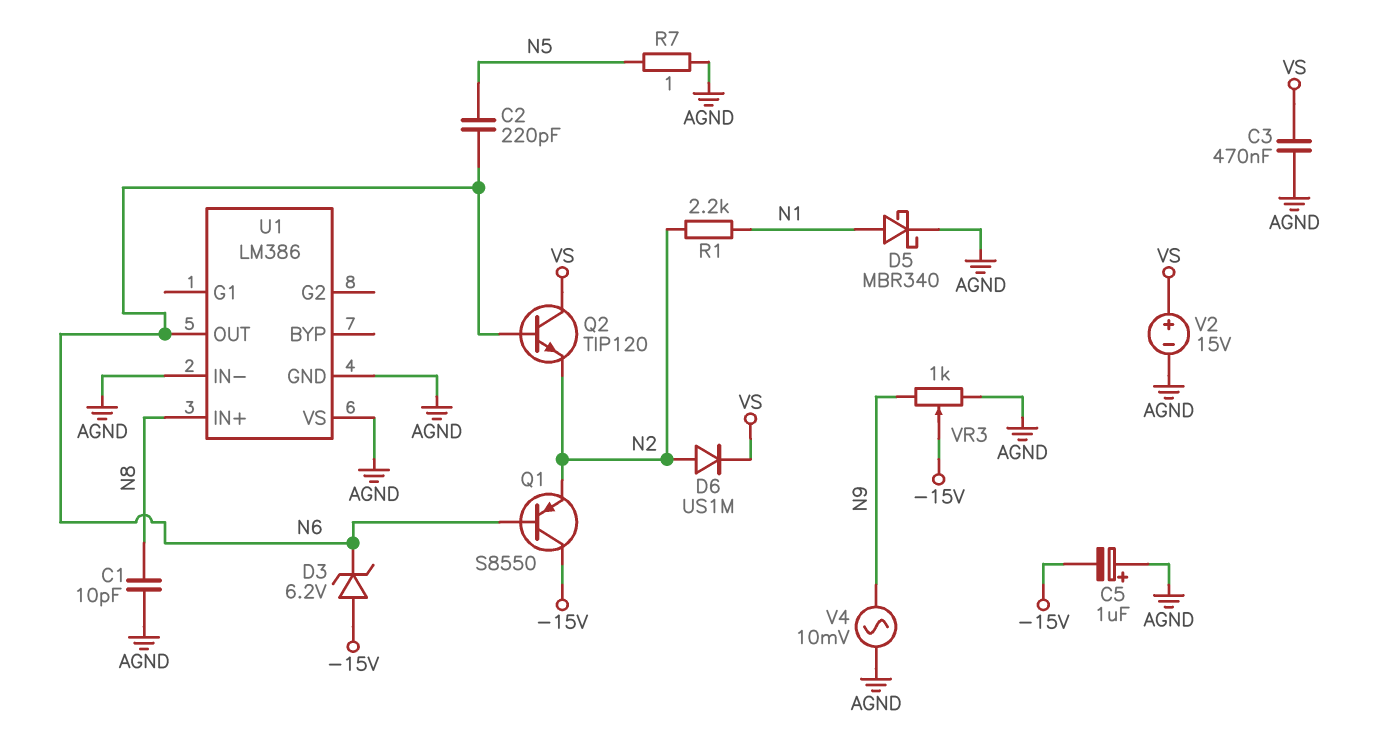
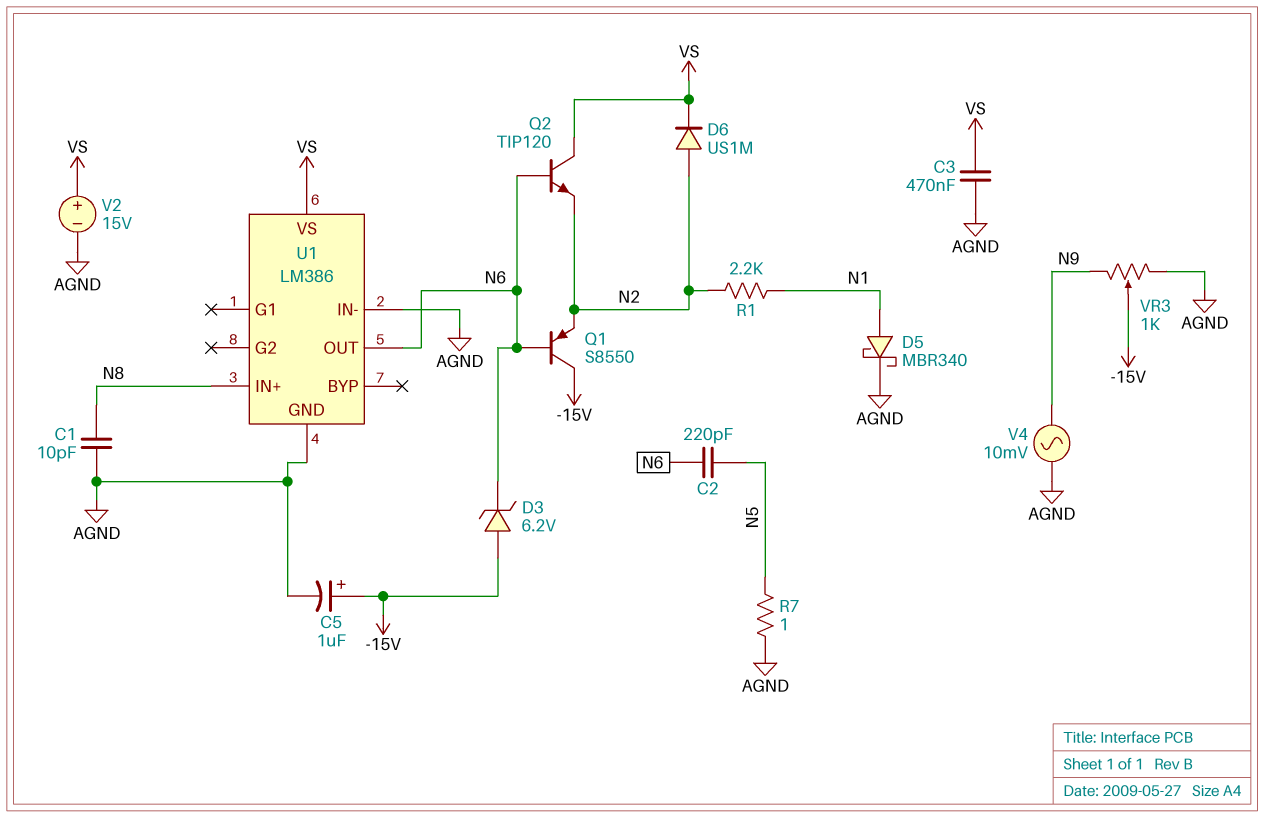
C5: 1uF (plus AGND, minus -15V) -> 1uF (plus -15V, minus AGND)
U1 pin VS: AGND -> VS

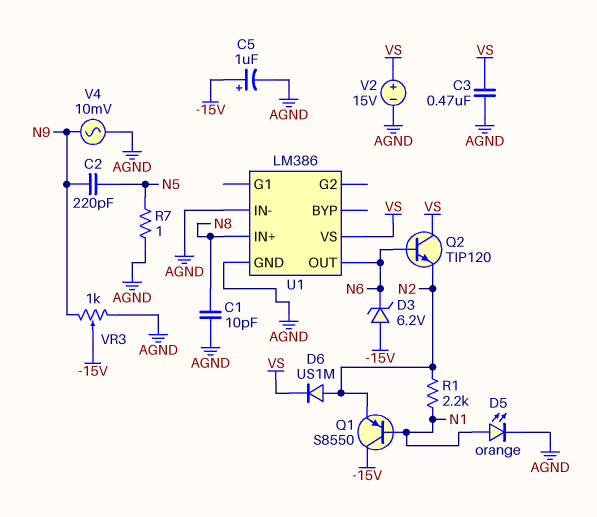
C2: 220pF (N5, N6) -> 220pF (N5, N9)
D5: schottky MBR340 (A N1, K AGND) -> LED orange (A N1, K AGND)
Q1: PNP S8550 (B N6, C -15V, E N2) -> PNP S8550 (B N1, C -15V, E N2)

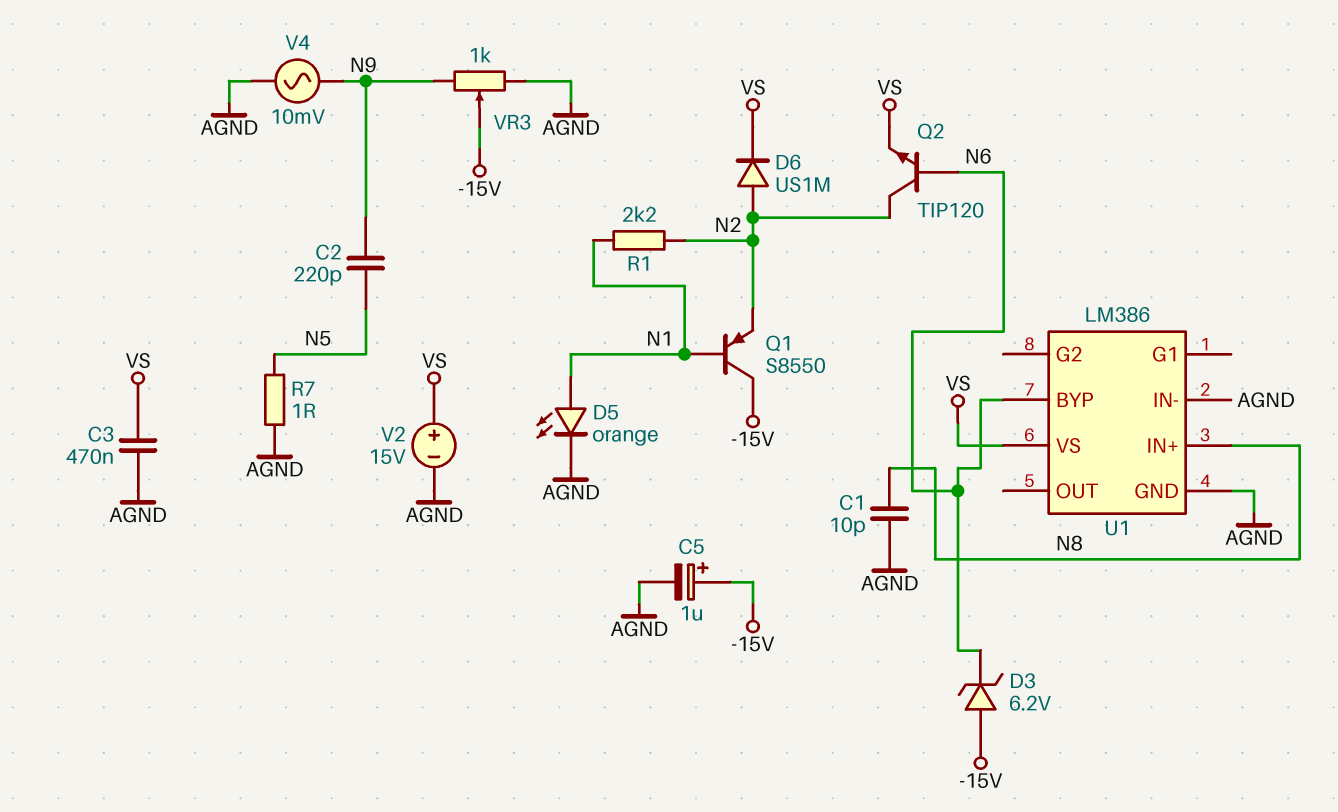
Q2: NPN TIP120 (B N6, C VS, E N2) -> NPN TIP120 (B N6, C N2, E VS)
U1 pin BYP: none -> N6
U1 pin OUT: N6 -> none

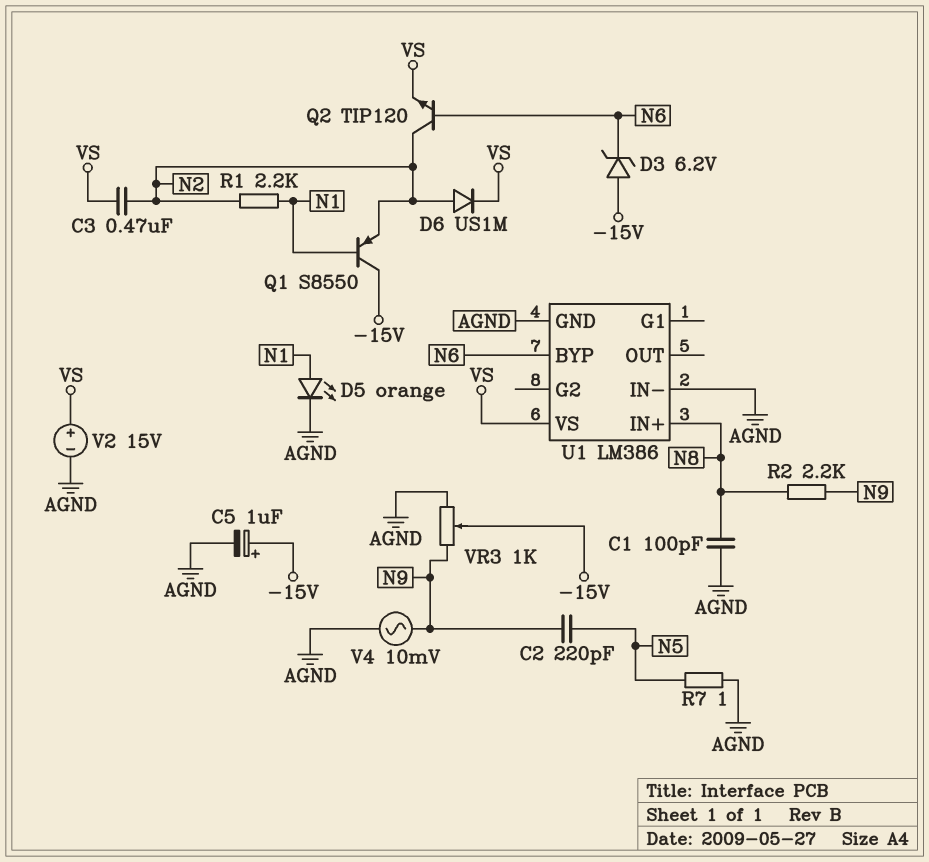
C1: 10pF (AGND, N8) -> 100pF (AGND, N8)
C3: 470nF (AGND, VS) -> 470nF (N2, VS)
R2: none -> 2.2k (N8, N9)

